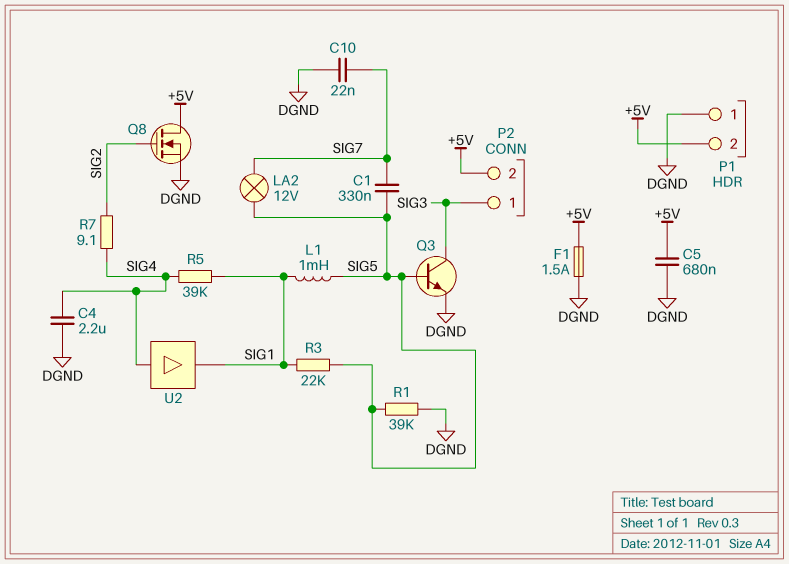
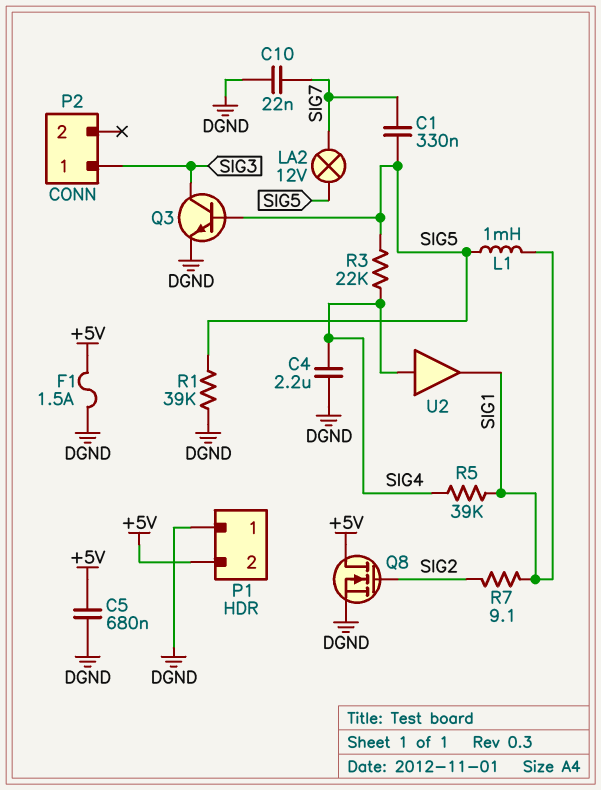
P2 pin 2: +5V -> none
R3: 22k (SIG1, SIG5) -> 22k (SIG4, SIG5)
R7: 9.1 (SIG2, SIG4) -> 9.1 (SIG1, SIG2)

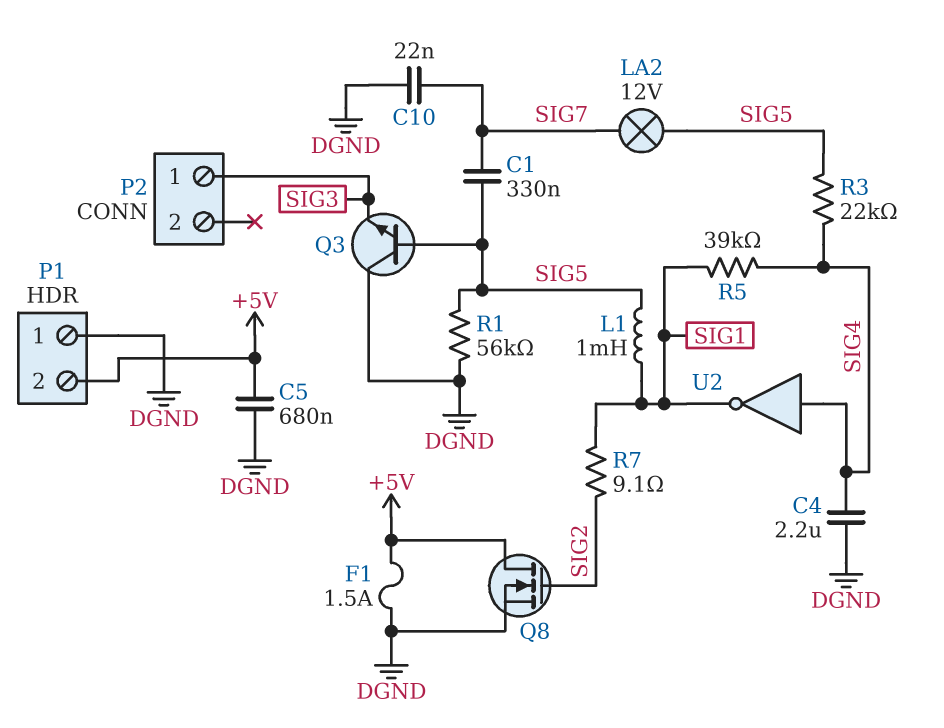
Q3: NPN (B SIG5, C SIG3, E DGND) -> NPN (B SIG5, C DGND, E SIG3)
R1: 39k (DGND, SIG5) -> 56k (DGND, SIG5)
U2: buffer (in SIG4, out SIG1) -> NOT (in SIG4, out SIG1)

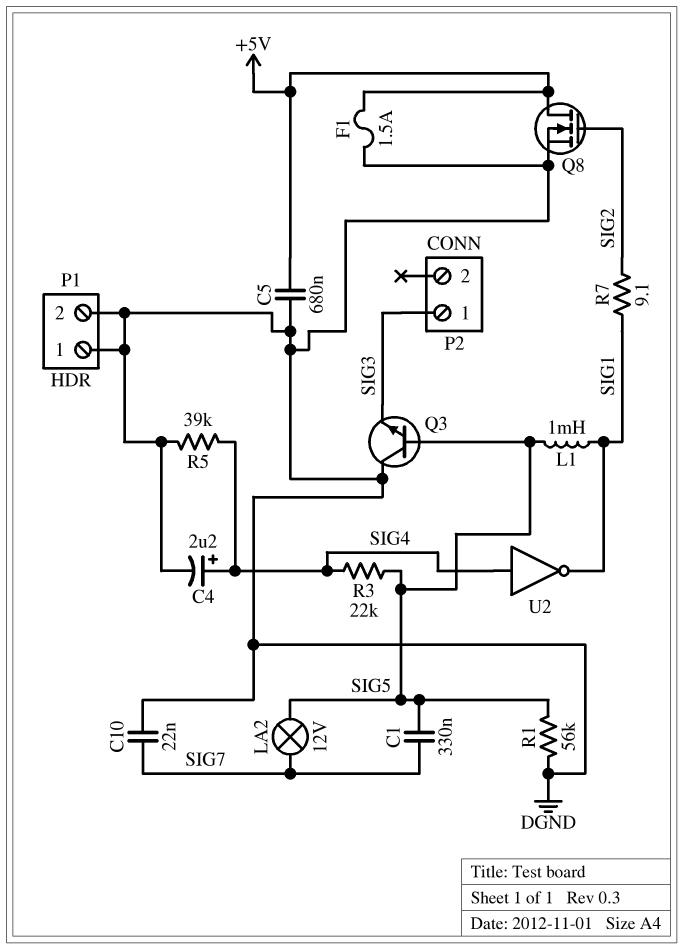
C4: 2.2uF (DGND, SIG4) -> 2.2uF (plus SIG4, minus DGND)
P1 pin 2: +5V -> DGND
R5: 39k (SIG1, SIG4) -> 39k (DGND, SIG4)

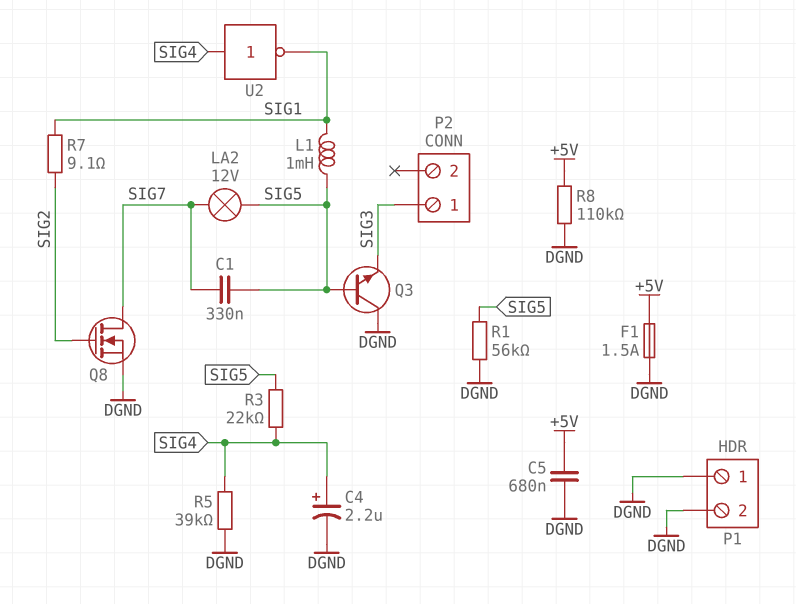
C10: 22nF (DGND, SIG7) -> none
Q8: NMOS (G SIG2, D +5V, S DGND) -> NMOS (G SIG2, D SIG7, S DGND)
R8: none -> 110k (+5V, DGND)

